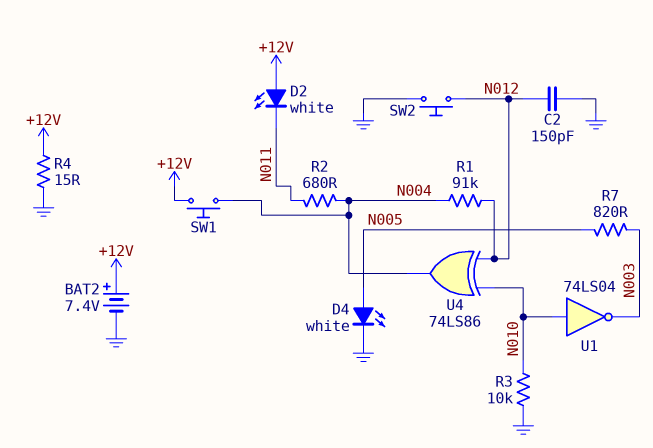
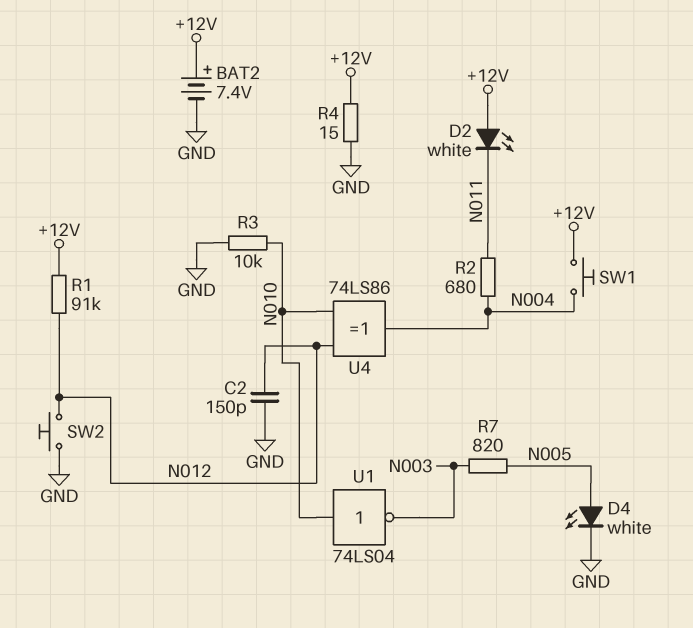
R1: 91k (N004, N012) -> 91k (+12V, N012)

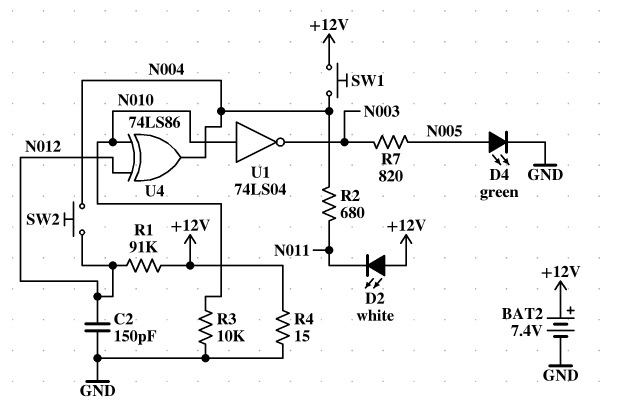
D4: LED white (A N005, K GND) -> LED green (A N005, K GND)
SW2: button (GND, N012) -> button (N004, N012)

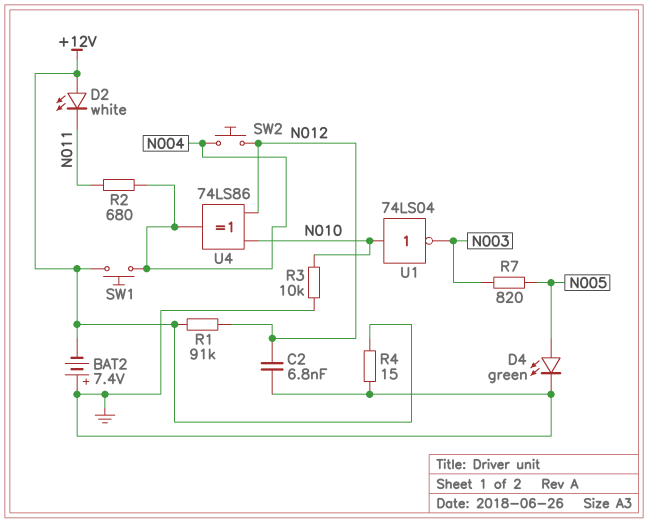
BAT2: 7.4V (plus +12V, minus GND) -> 7.4V (plus GND, minus +12V)
C2: 150pF (GND, N012) -> 6.8nF (GND, N012)

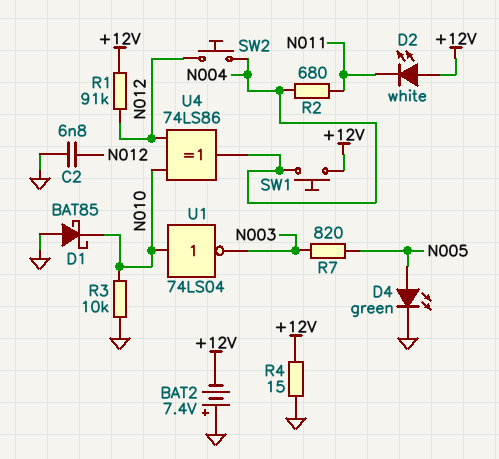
D1: none -> schottky BAT85 (A GND, K N010)

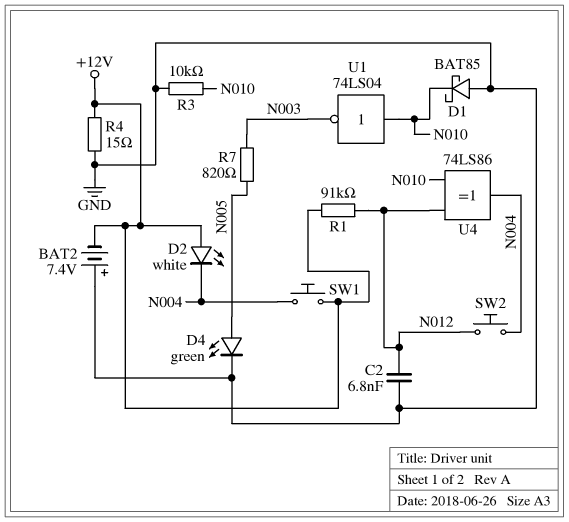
D2: LED white (A +12V, K N011) -> LED white (A +12V, K N004)
R2: 680 (N004, N011) -> none

